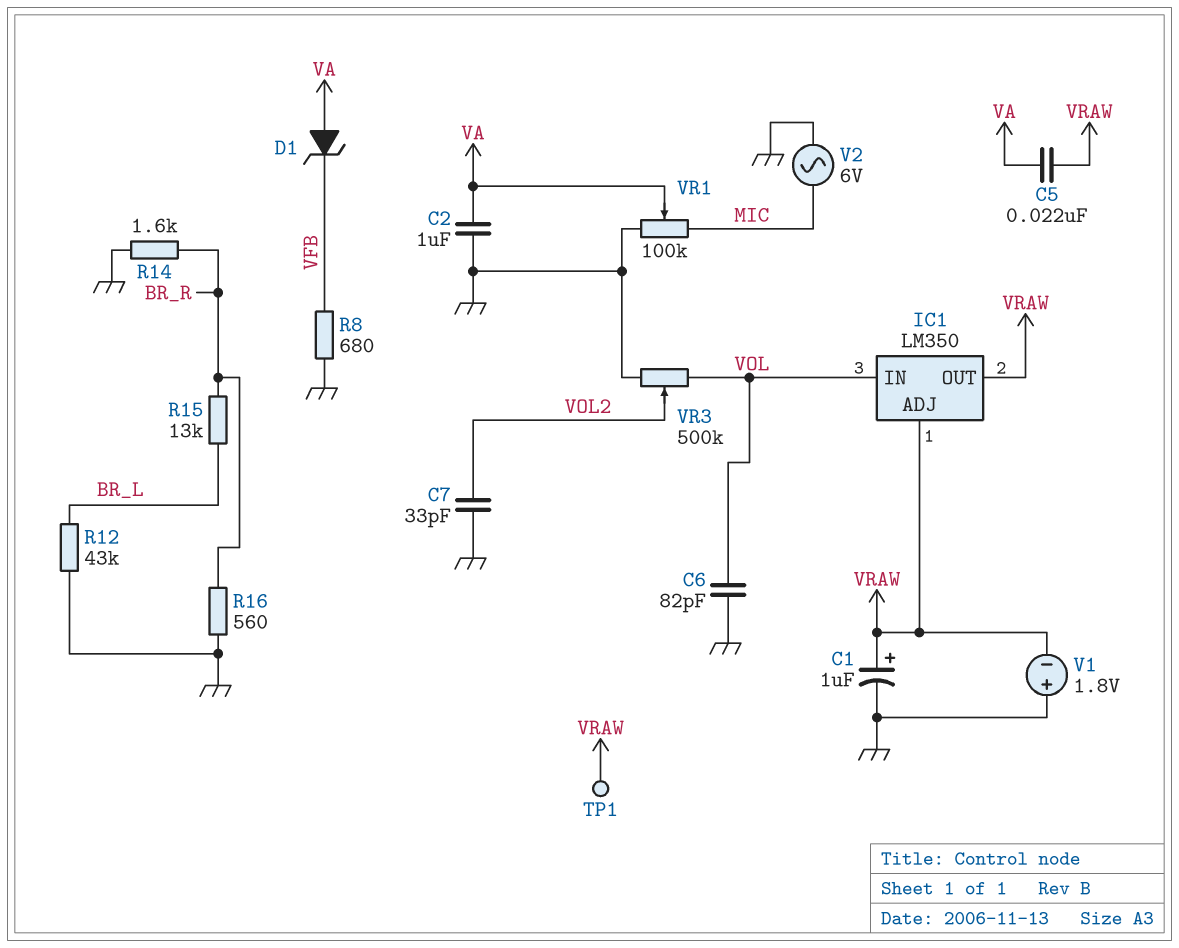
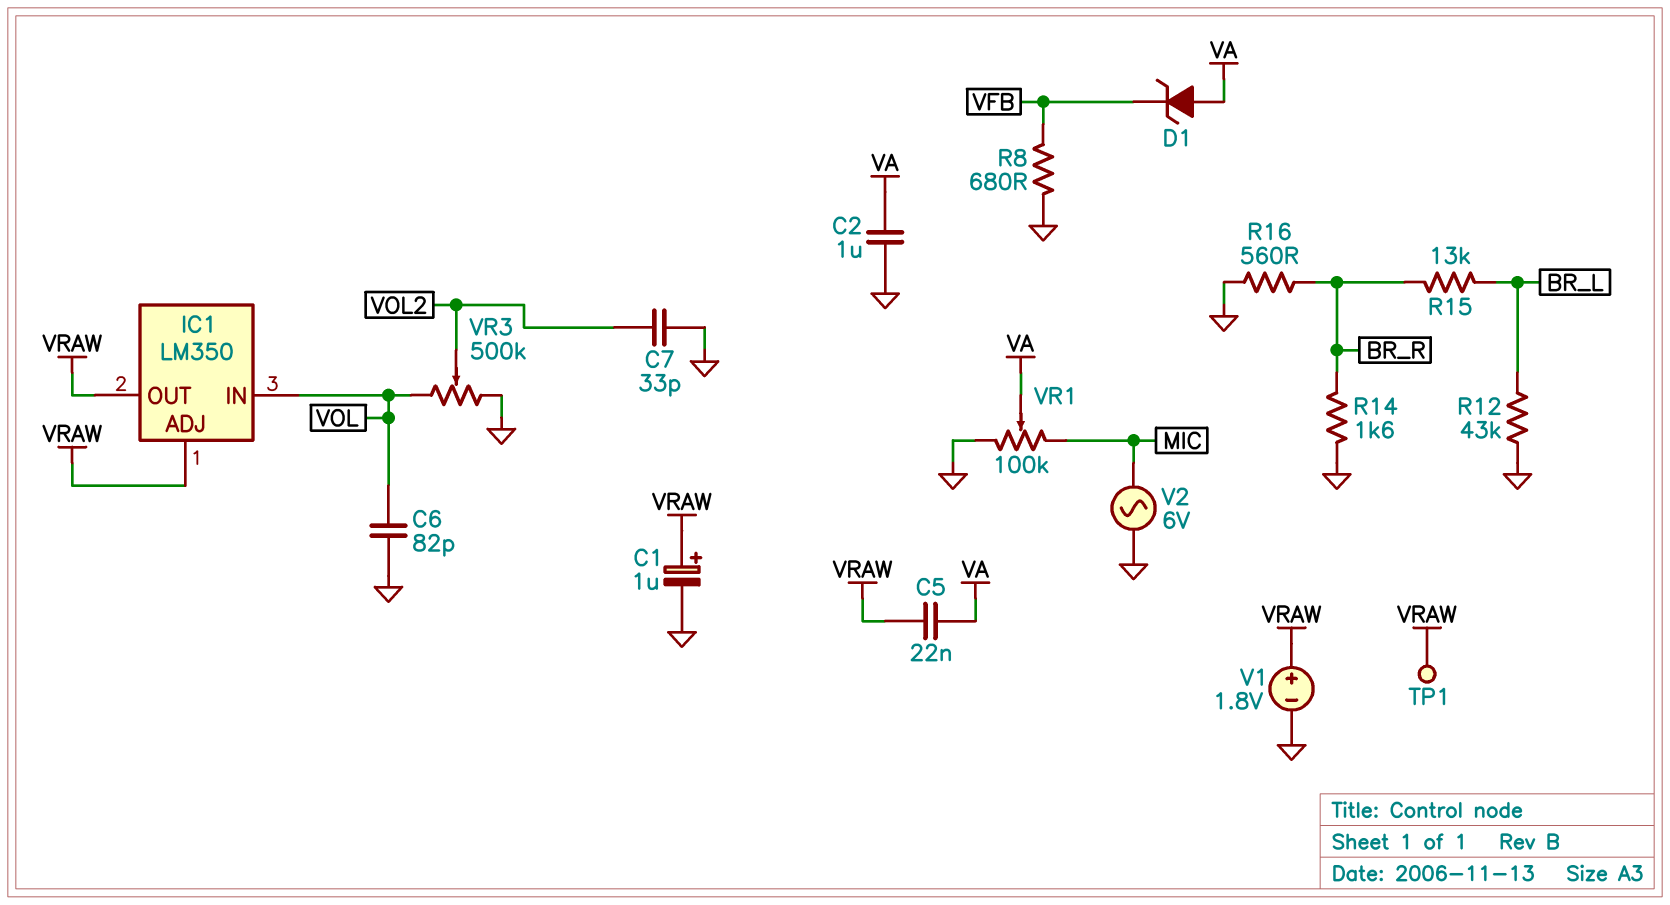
V1: 1.8V (plus GND, minus VRAW) -> 1.8V (plus VRAW, minus GND)

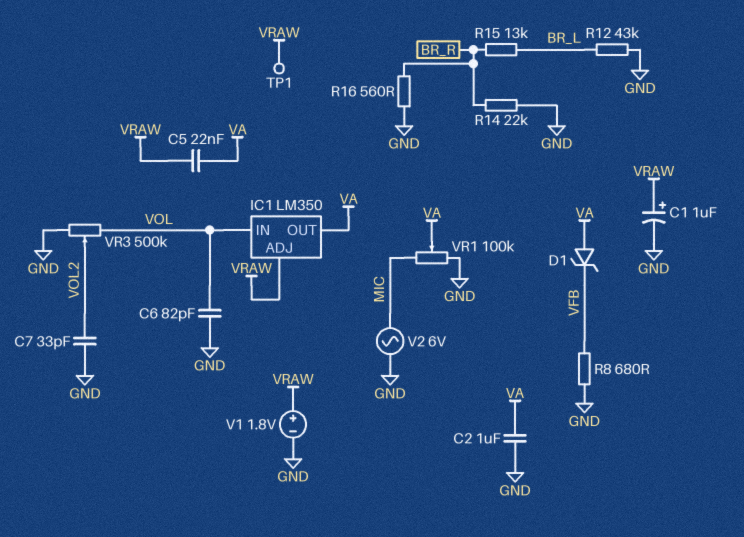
IC1 pin OUT: VRAW -> VA
R14: 1.6k (BR_R, GND) -> 22k (BR_R, GND)

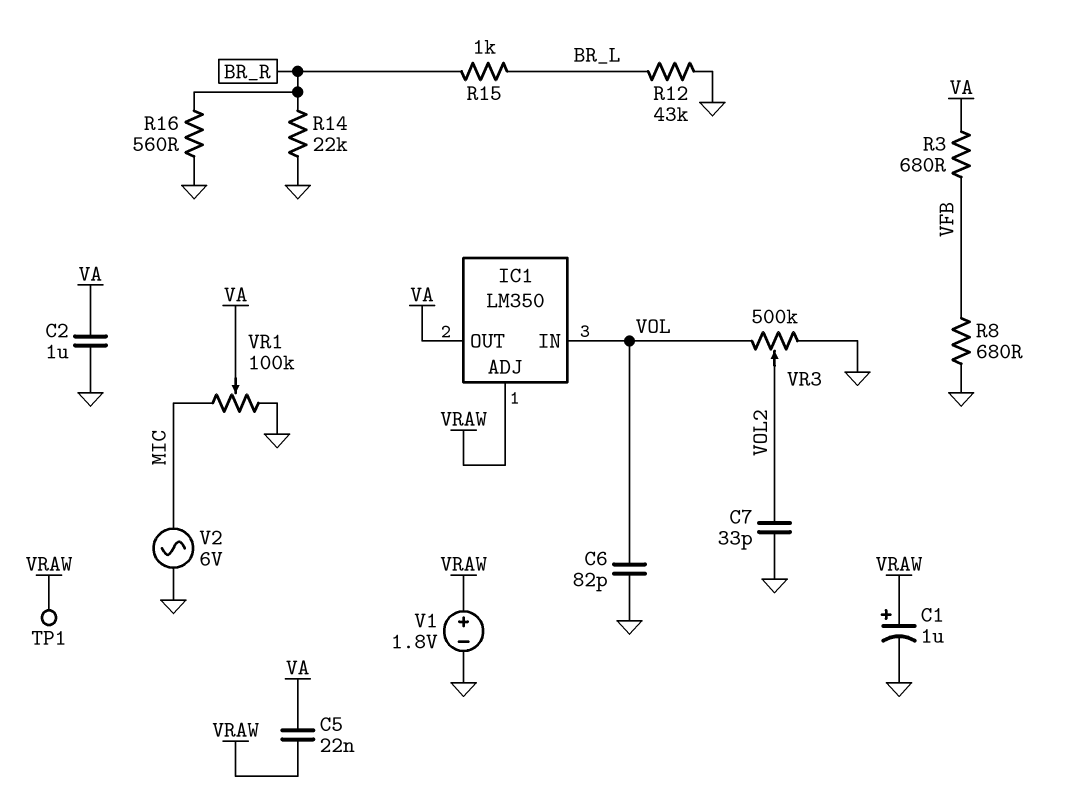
D1: zener (A VA, K VFB) -> none
R3: none -> 680 (VA, VFB)
R15: 13k (BR_L, BR_R) -> 1k (BR_L, BR_R)

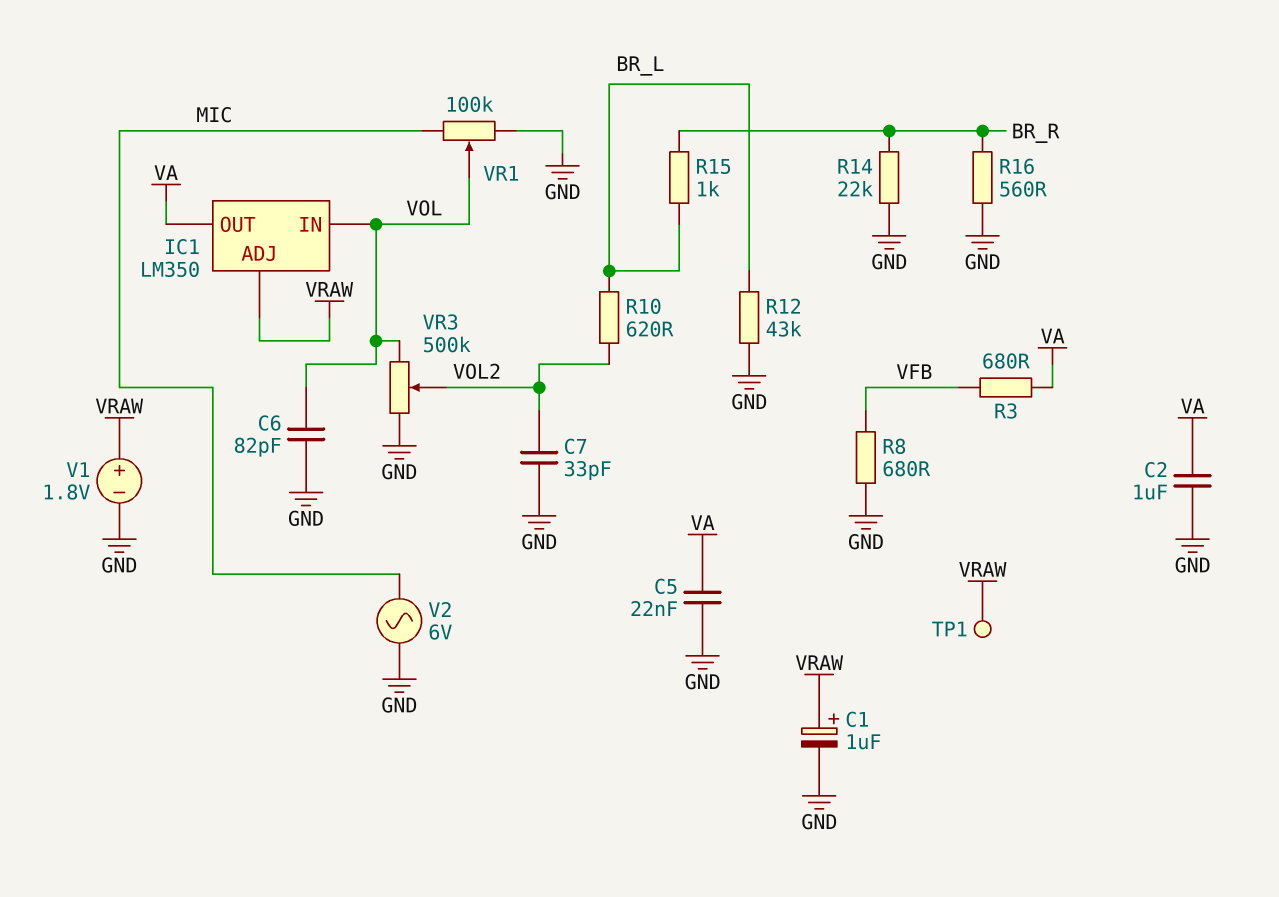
C5: 22nF (VA, VRAW) -> 22nF (GND, VA)
R10: none -> 620 (BR_L, VOL2)
VR1: 100k (GND, MIC, wiper VA) -> 100k (GND, MIC, wiper VOL)

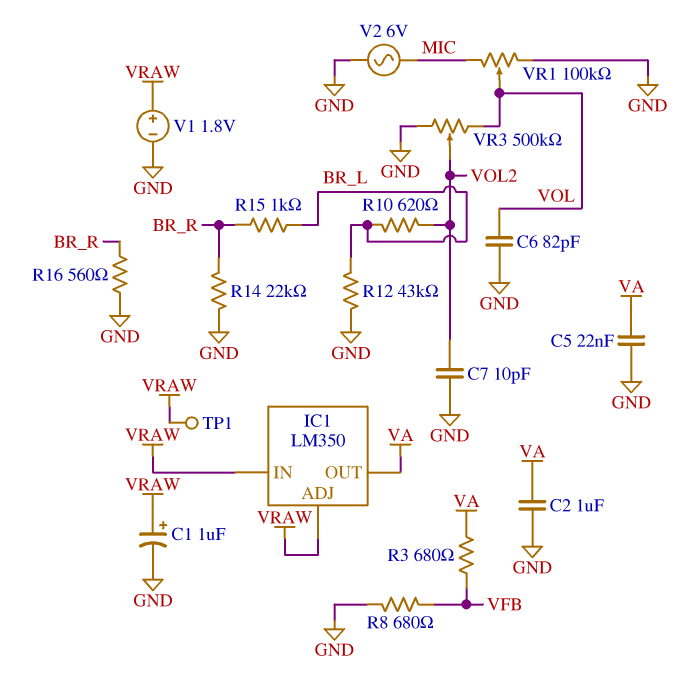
C7: 33pF (GND, VOL2) -> 10pF (GND, VOL2)
IC1 pin IN: VOL -> VRAW

